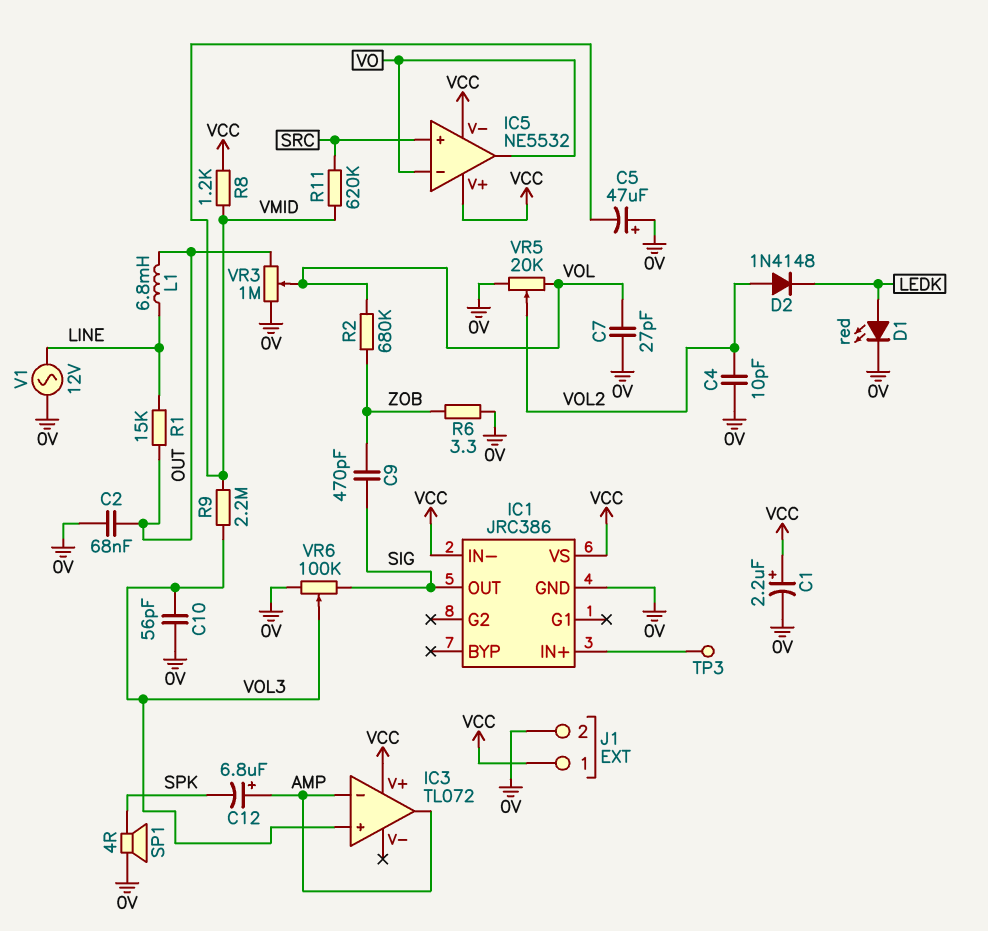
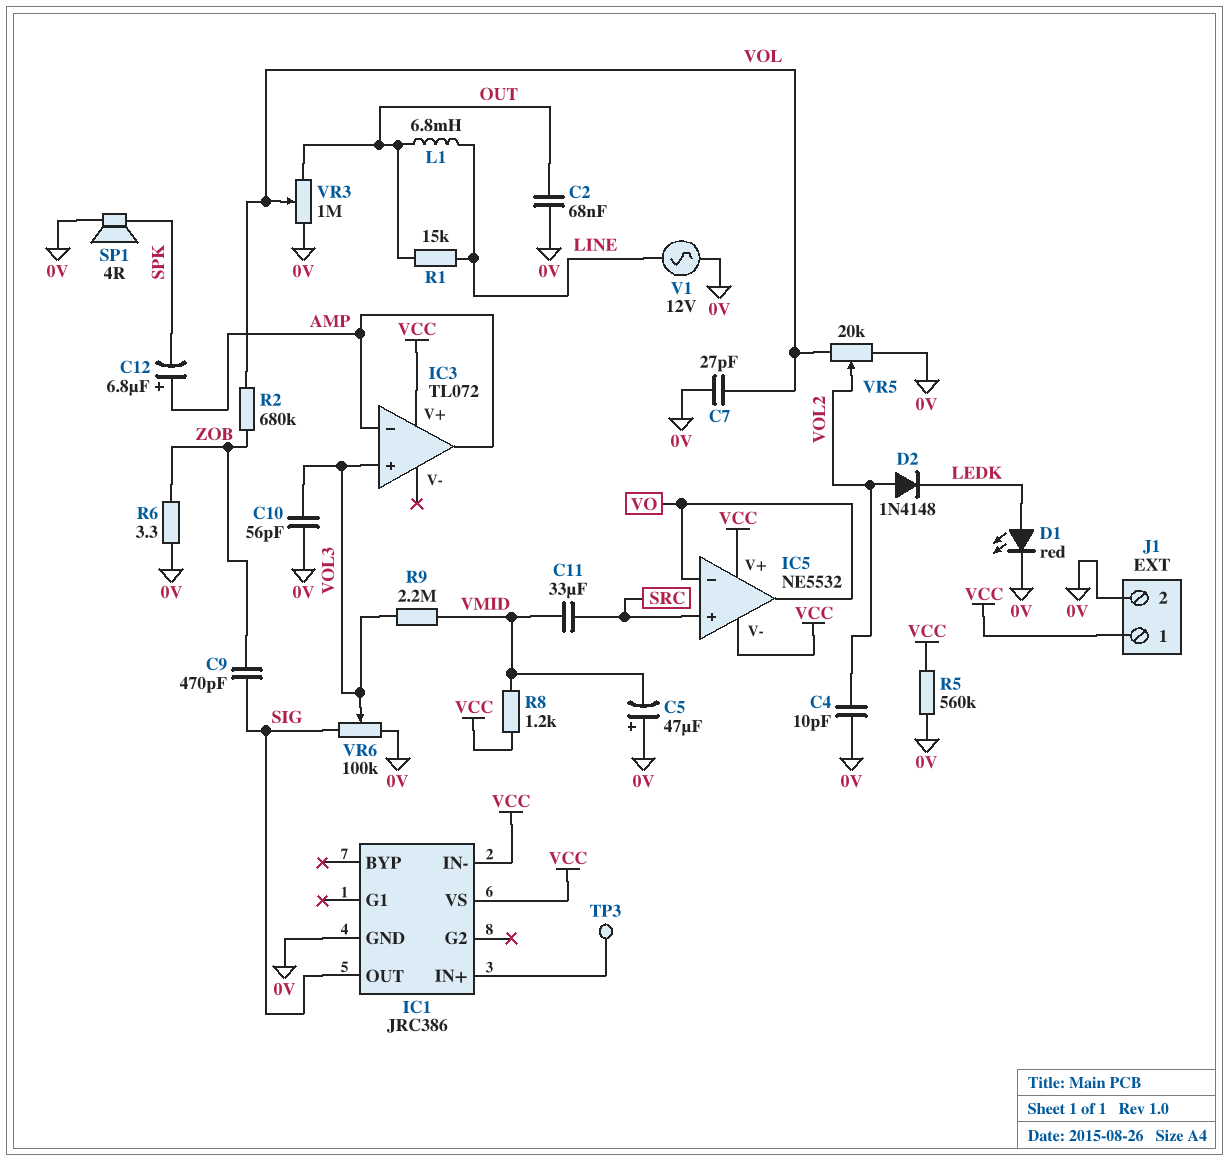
C1: 2.2uF (plus VCC, minus 0V) -> none
C11: none -> 33uF (SRC, VMID)
R5: none -> 560k (0V, VCC)
R11: 620k (SRC, VMID) -> none

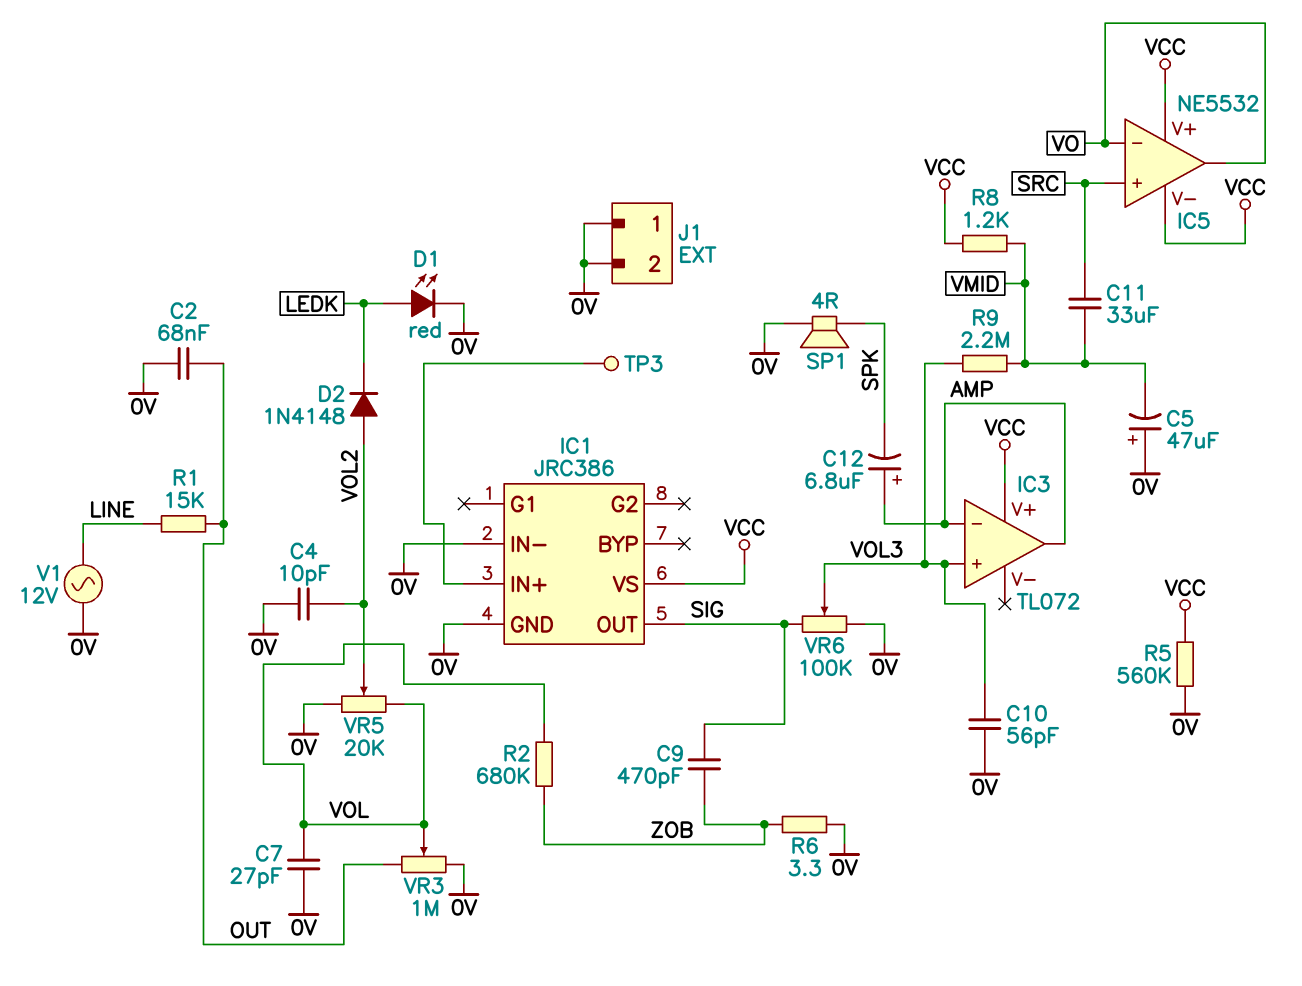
IC1 pin IN-: VCC -> 0V
J1 pin 1: VCC -> 0V
L1: 6.8mH (LINE, OUT) -> none

